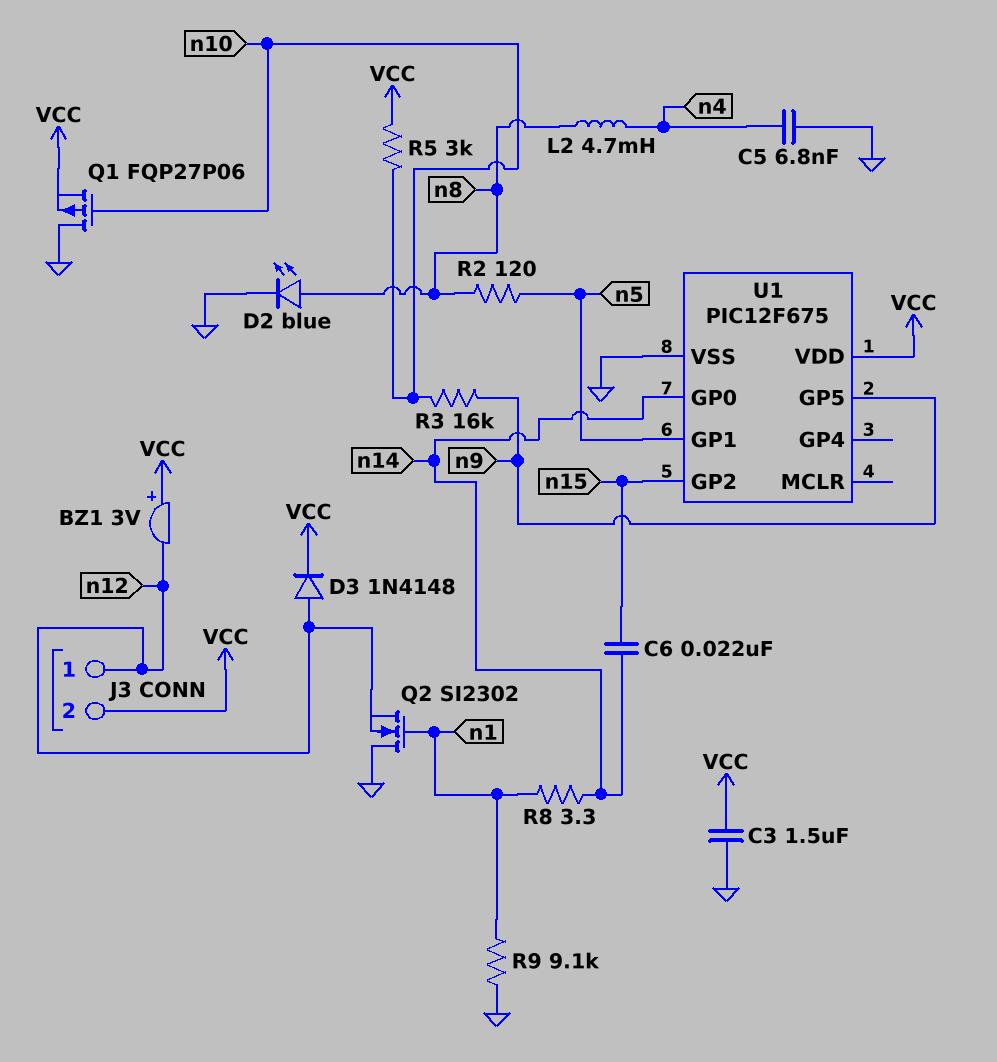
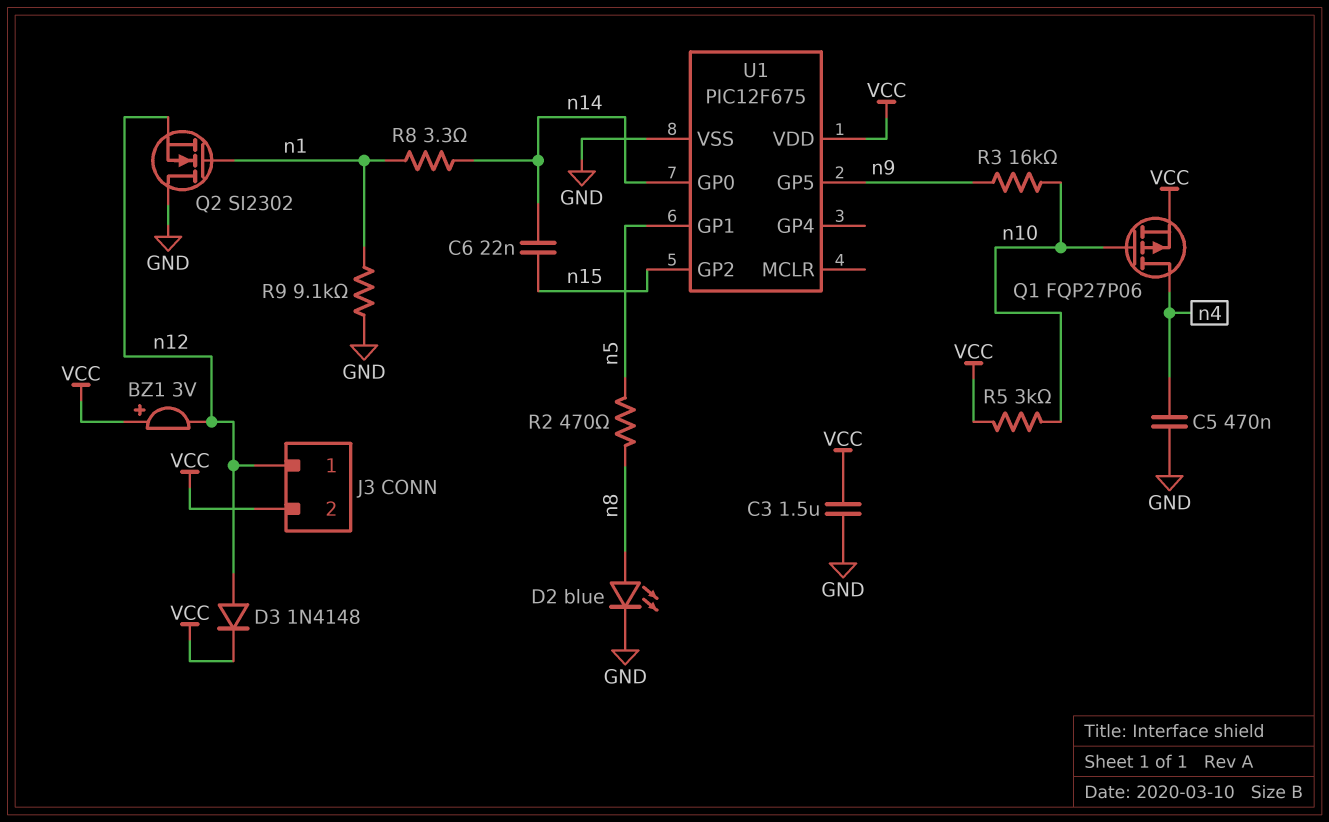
C5: 6.8nF (GND, n4) -> 470nF (GND, n4)
L2: 4.7mH (n4, n8) -> none
Q1: PMOS FQP27P06 (G n10, D GND, S VCC) -> PMOS FQP27P06 (G n10, D n4, S VCC)
R2: 120 (n5, n8) -> 470 (n5, n8)

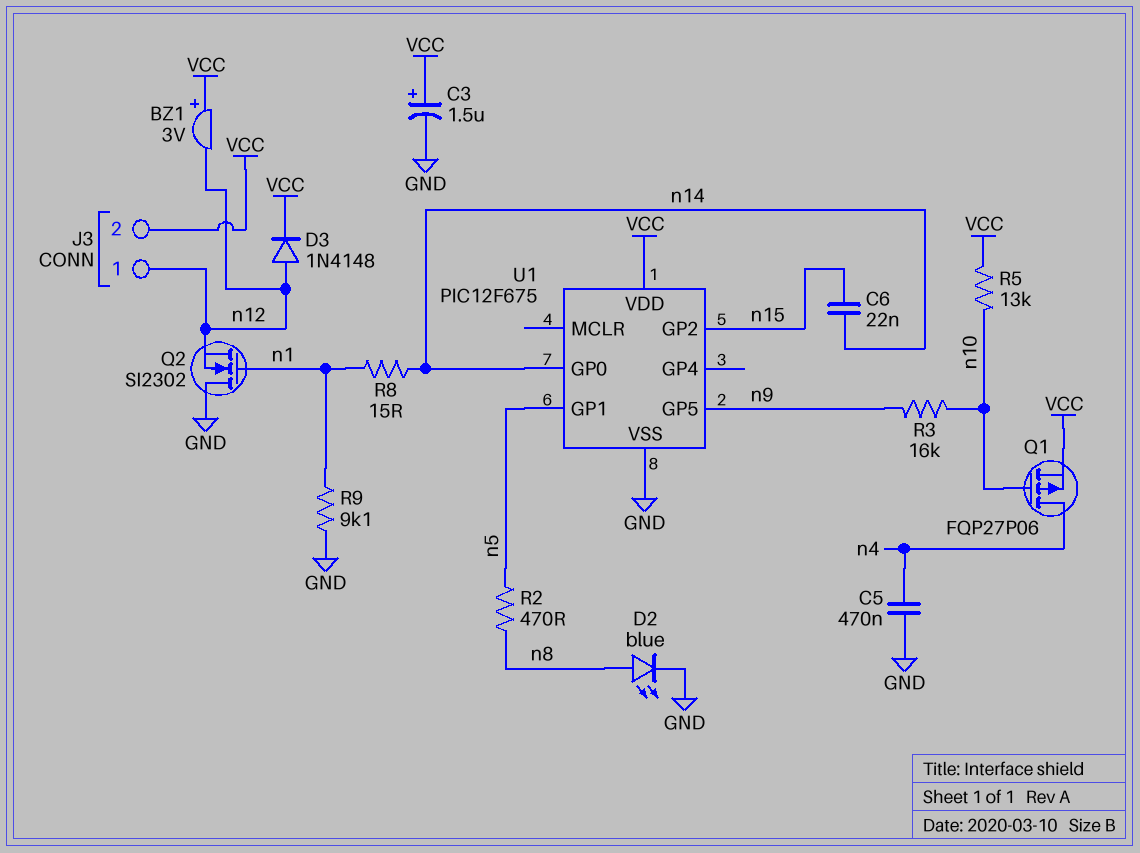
C3: 1.5uF (GND, VCC) -> 1.5uF (plus VCC, minus GND)
R5: 3k (VCC, n10) -> 13k (VCC, n10)
R8: 3.3 (n1, n14) -> 15 (n1, n14)

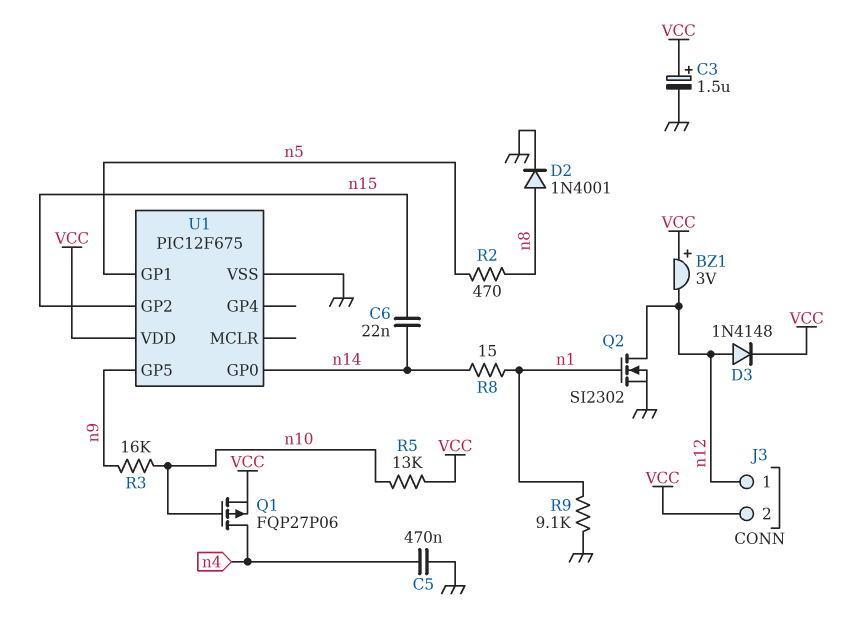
D2: LED blue (A n8, K GND) -> diode 1N4001 (A n8, K GND)
Q2: NMOS SI2302 (G n1, D GND, S n12) -> NMOS SI2302 (G n1, D n12, S GND)

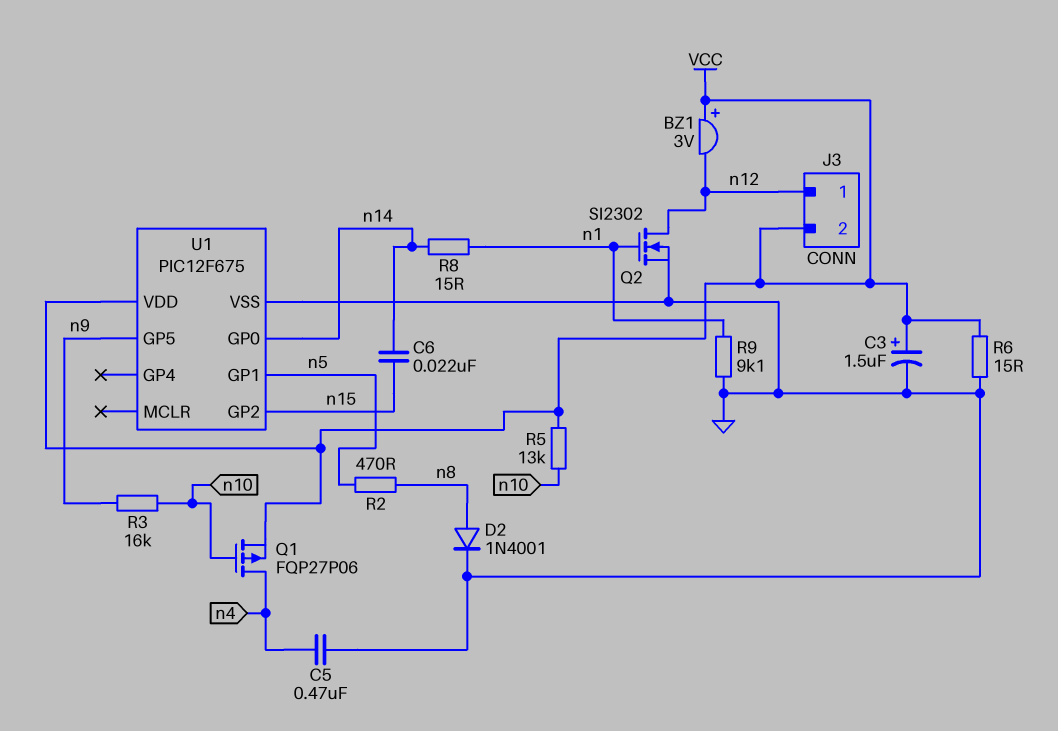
D3: diode 1N4148 (A n12, K VCC) -> none
R6: none -> 15 (GND, VCC)

